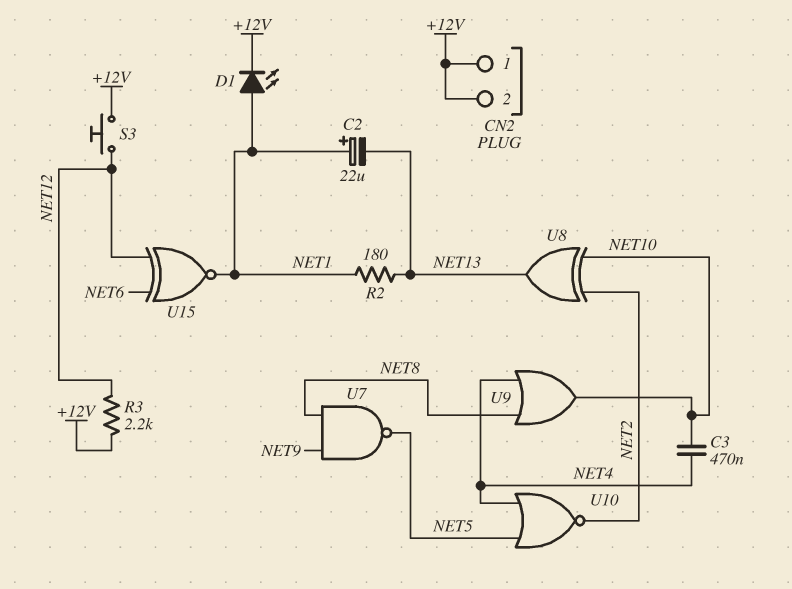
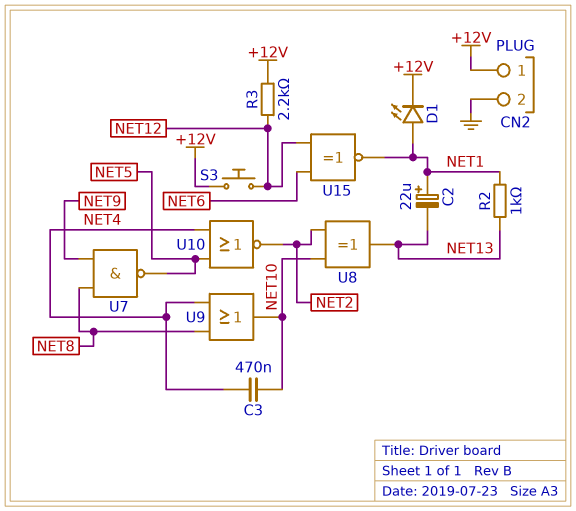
CN2 pin 2: +12V -> GND
R2: 180 (NET1, NET13) -> 1k (NET1, NET13)

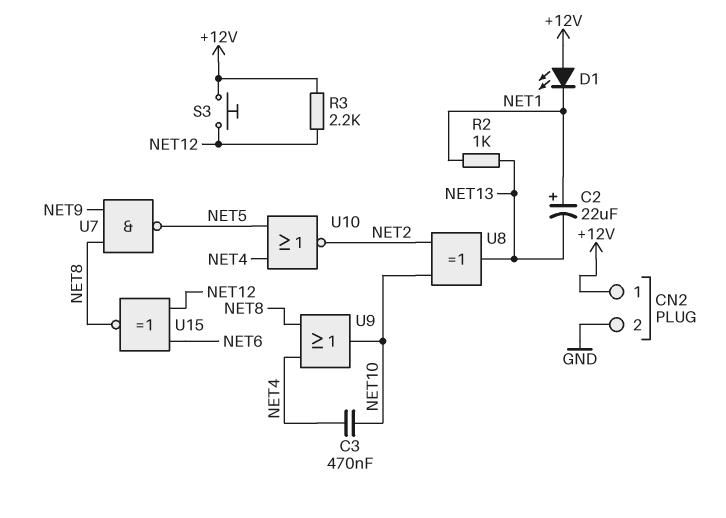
D1: LED (A NET1, K +12V) -> LED (A +12V, K NET1)
U15: XNOR (in NET6, in NET12, out NET1) -> XNOR (in NET6, in NET12, out NET8)

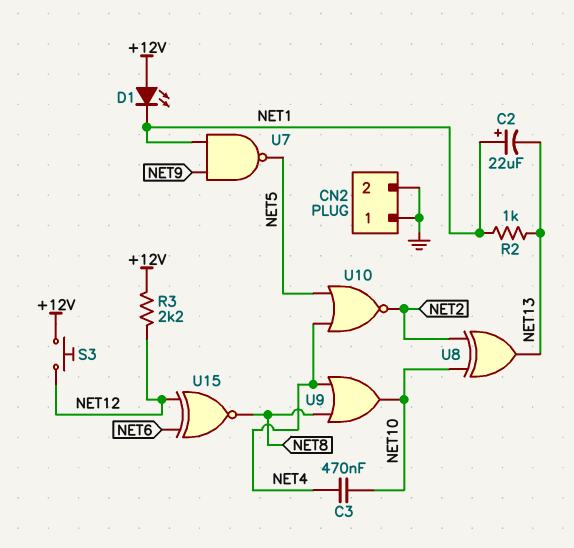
CN2 pin 1: +12V -> GND
U7: NAND (in NET8, in NET9, out NET5) -> NAND (in NET1, in NET9, out NET5)

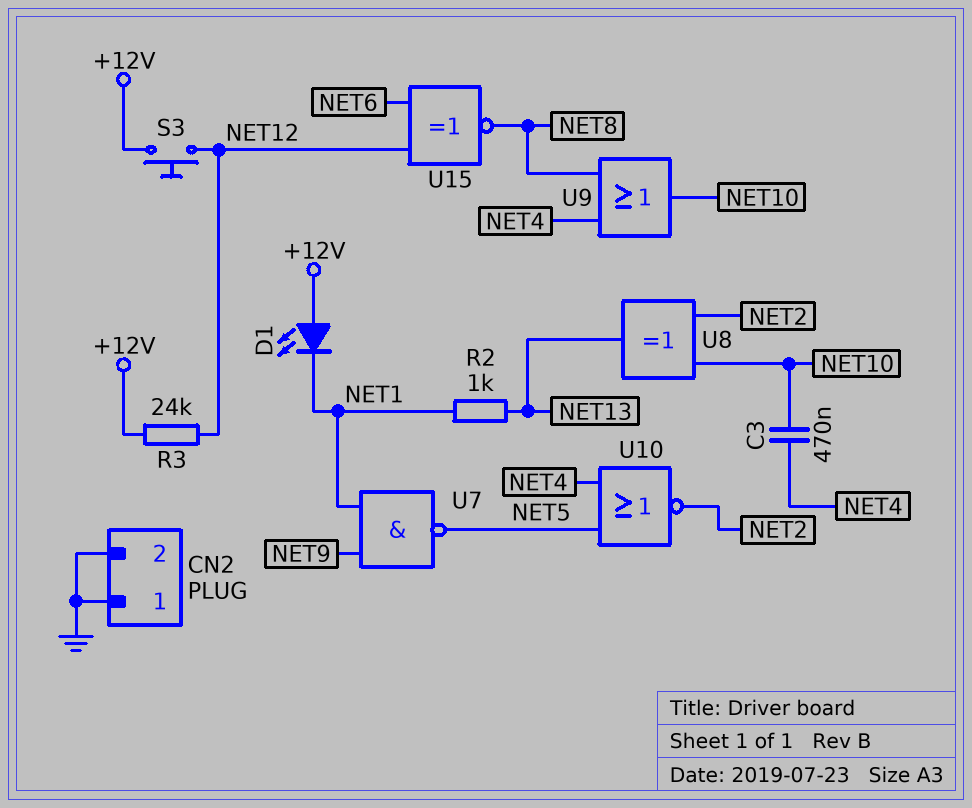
C2: 22uF (plus NET1, minus NET13) -> none
R3: 2.2k (+12V, NET12) -> 24k (+12V, NET12)

